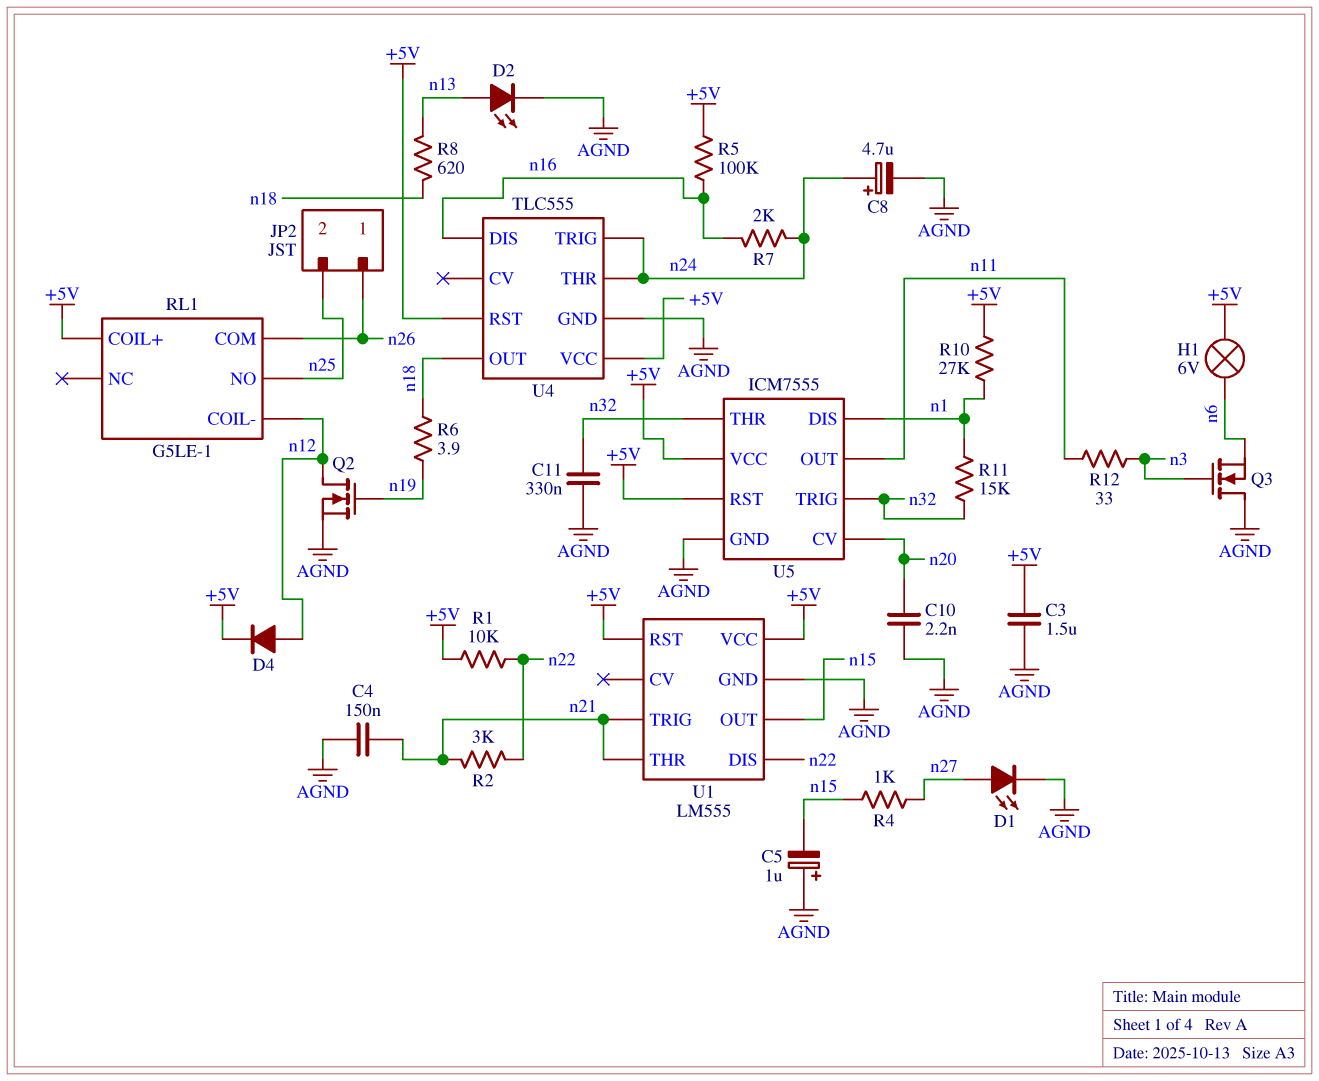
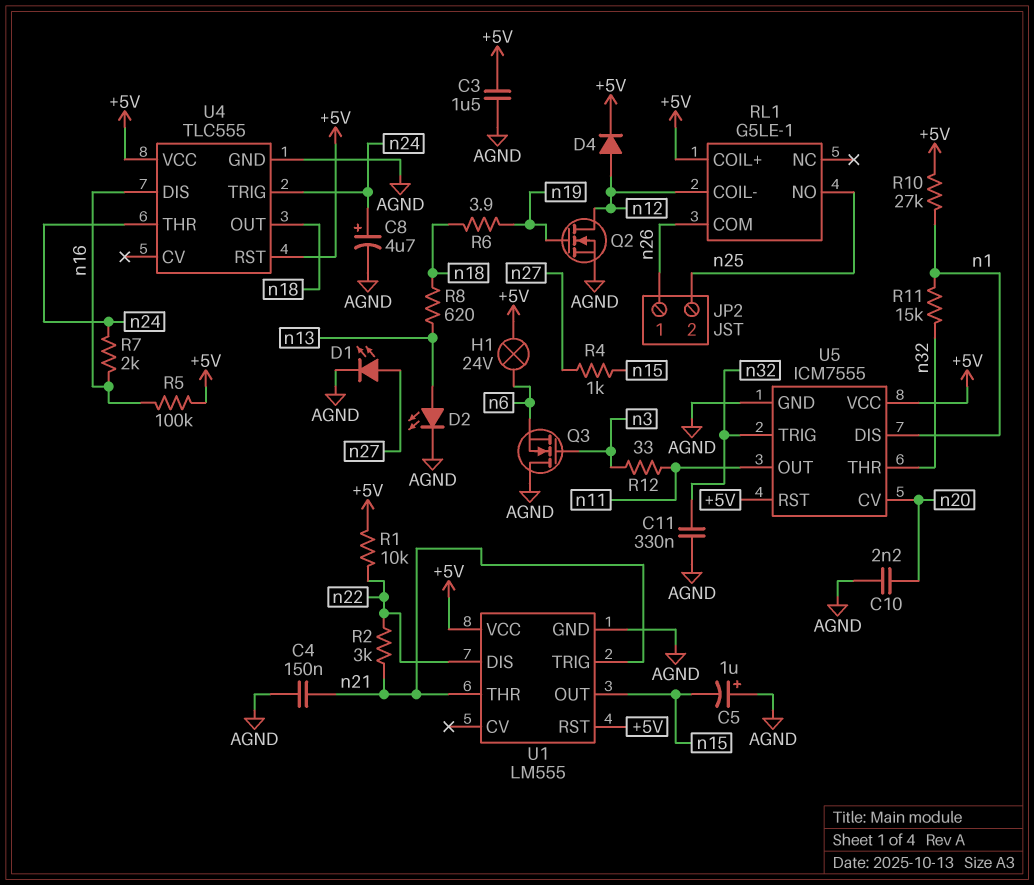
H1: lamp 6V (+5V, n6) -> lamp 24V (+5V, n6)

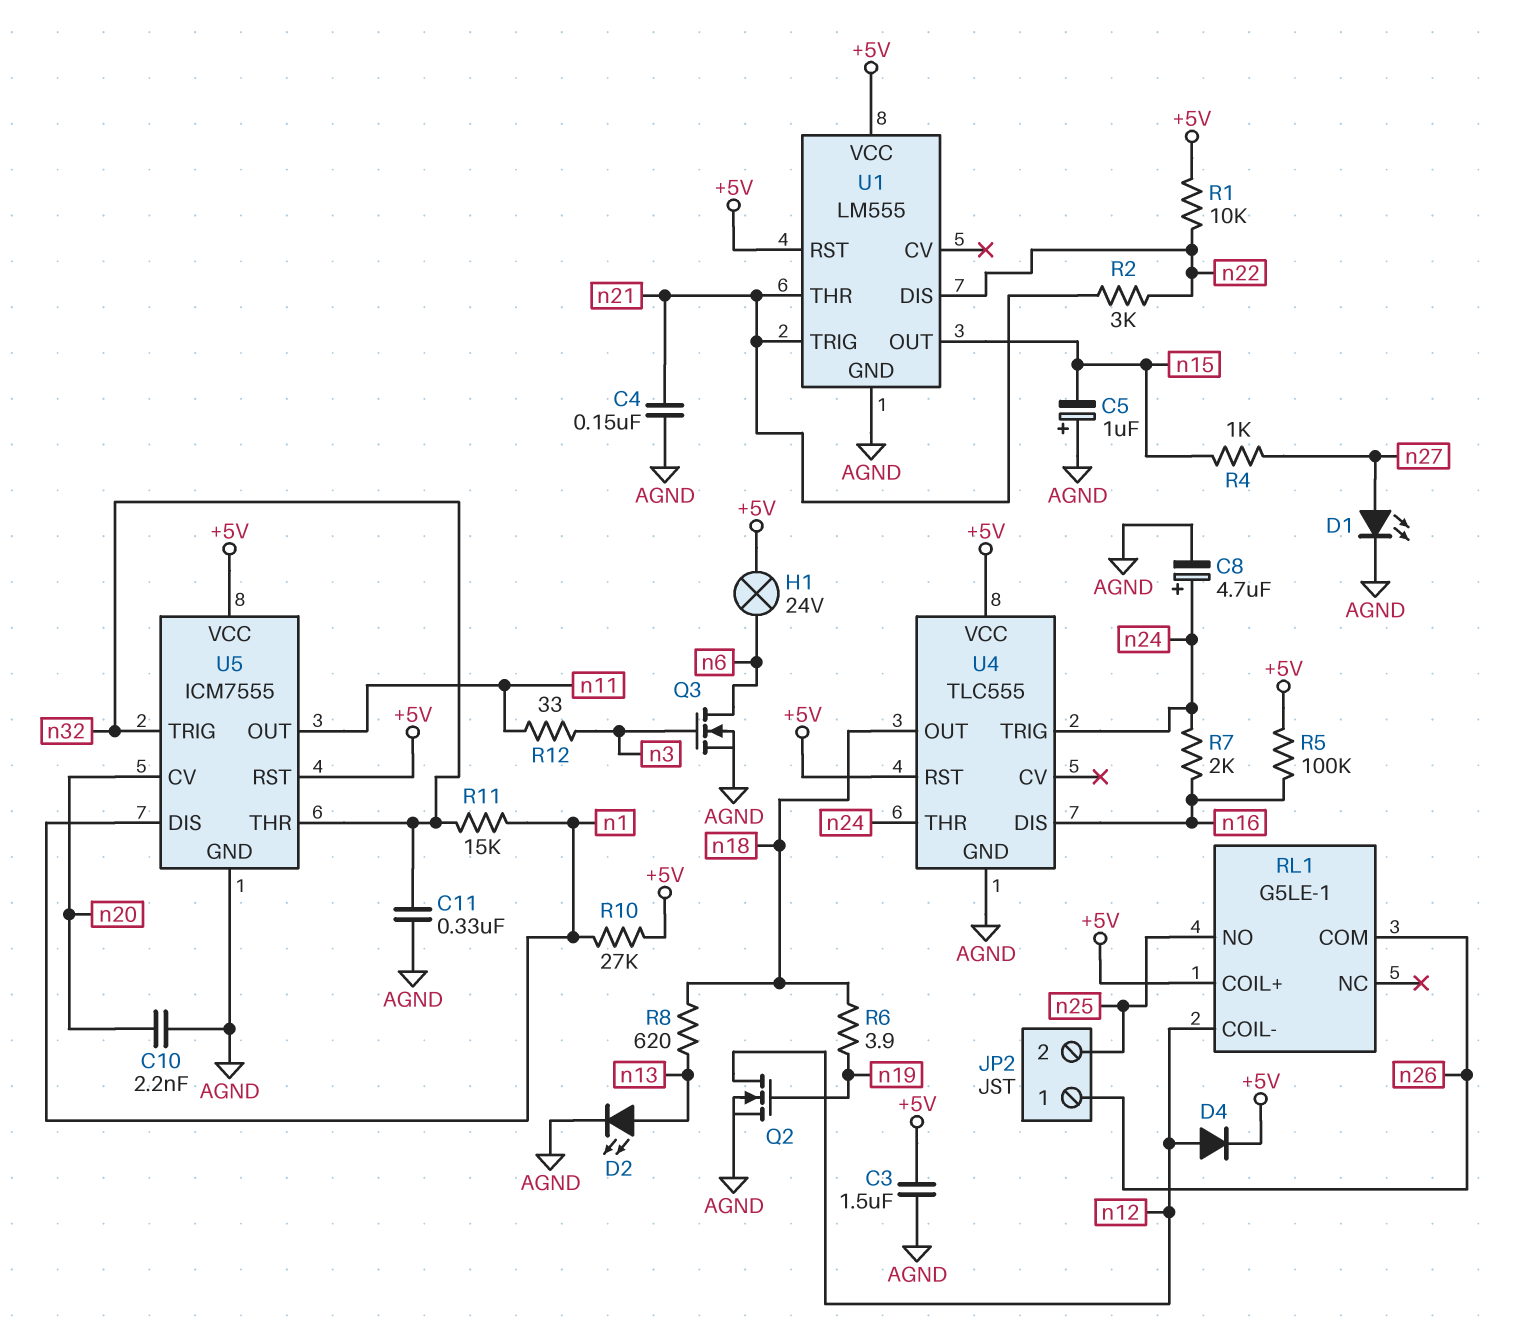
Q3: NMOS (G n3, D AGND, S n6) -> NMOS (G n3, D n6, S AGND)

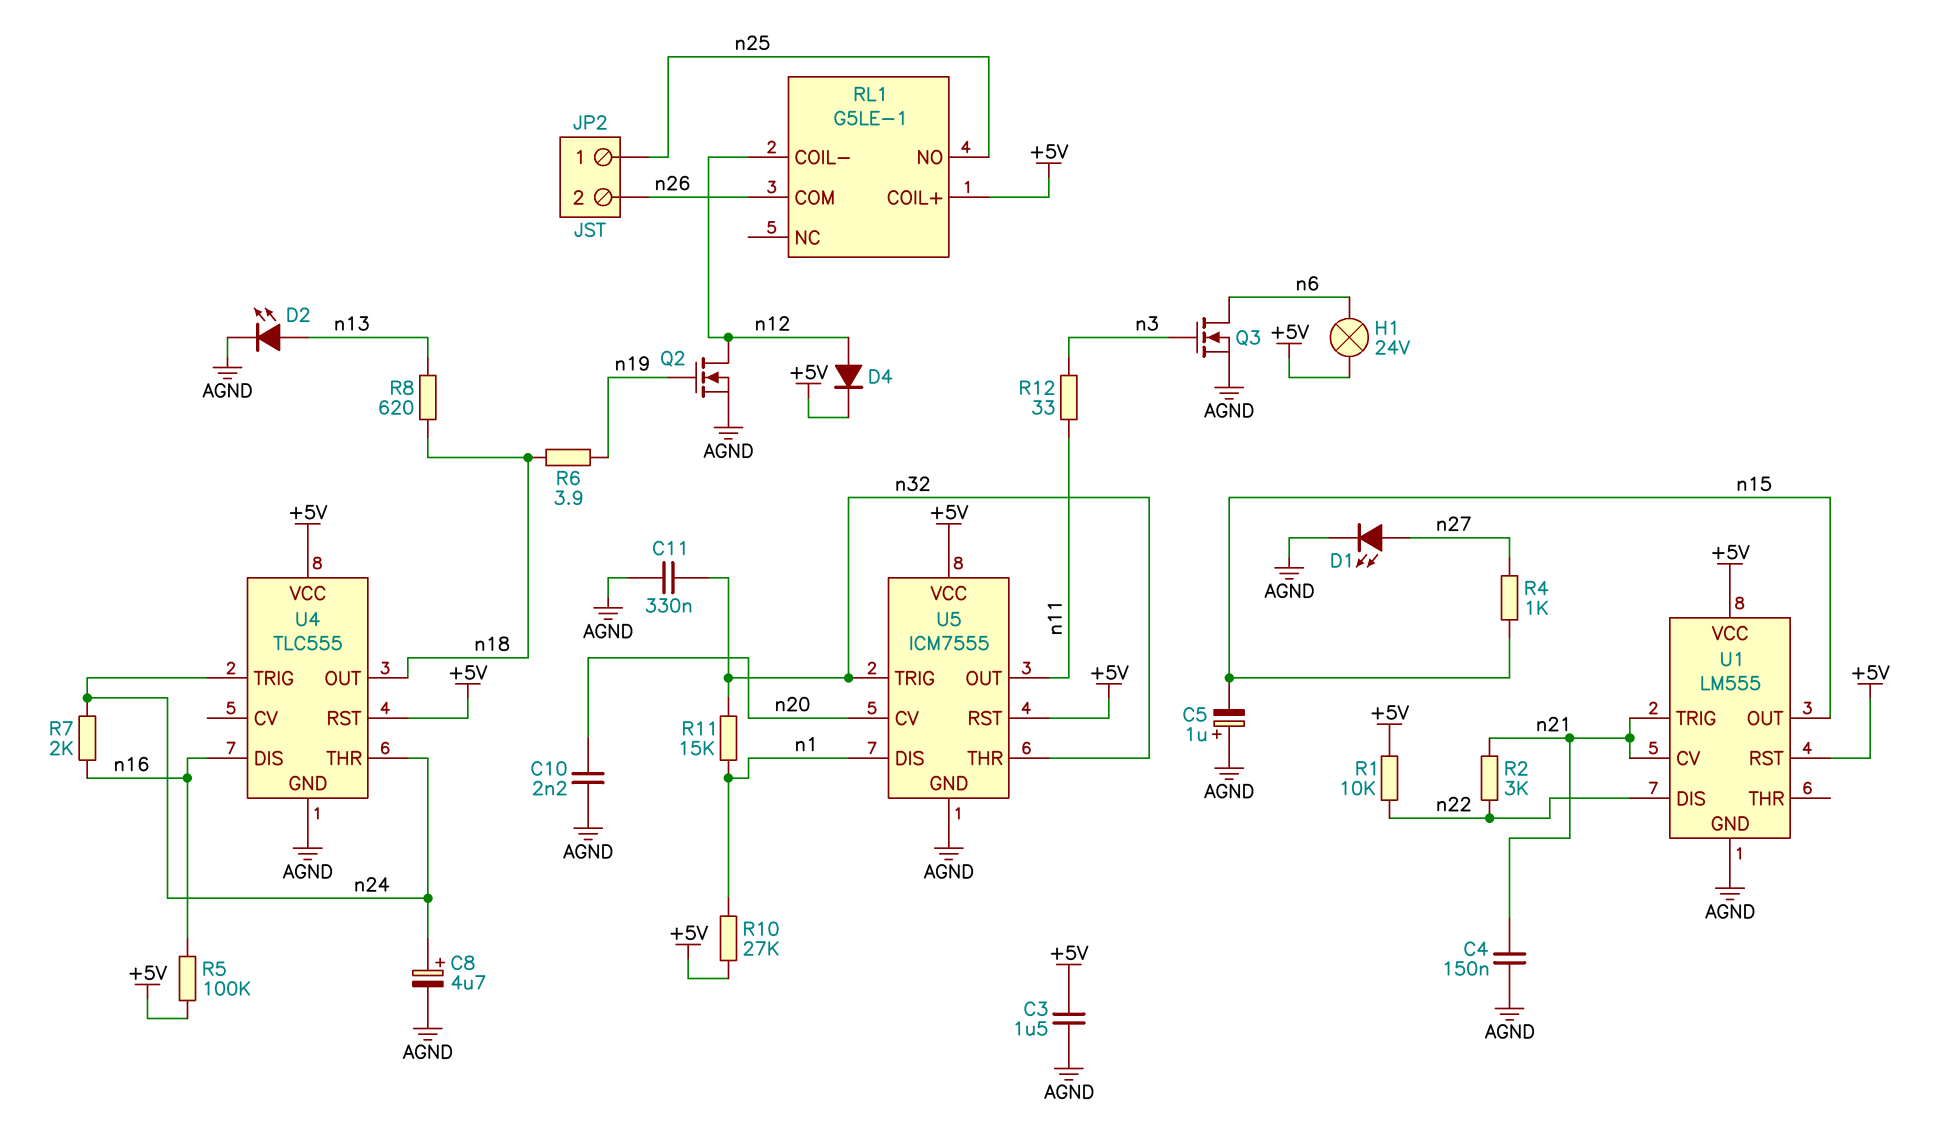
JP2 pin 1: n26 -> n25
JP2 pin 2: n25 -> n26
U1 pin CV: none -> n21
U1 pin THR: n21 -> none

